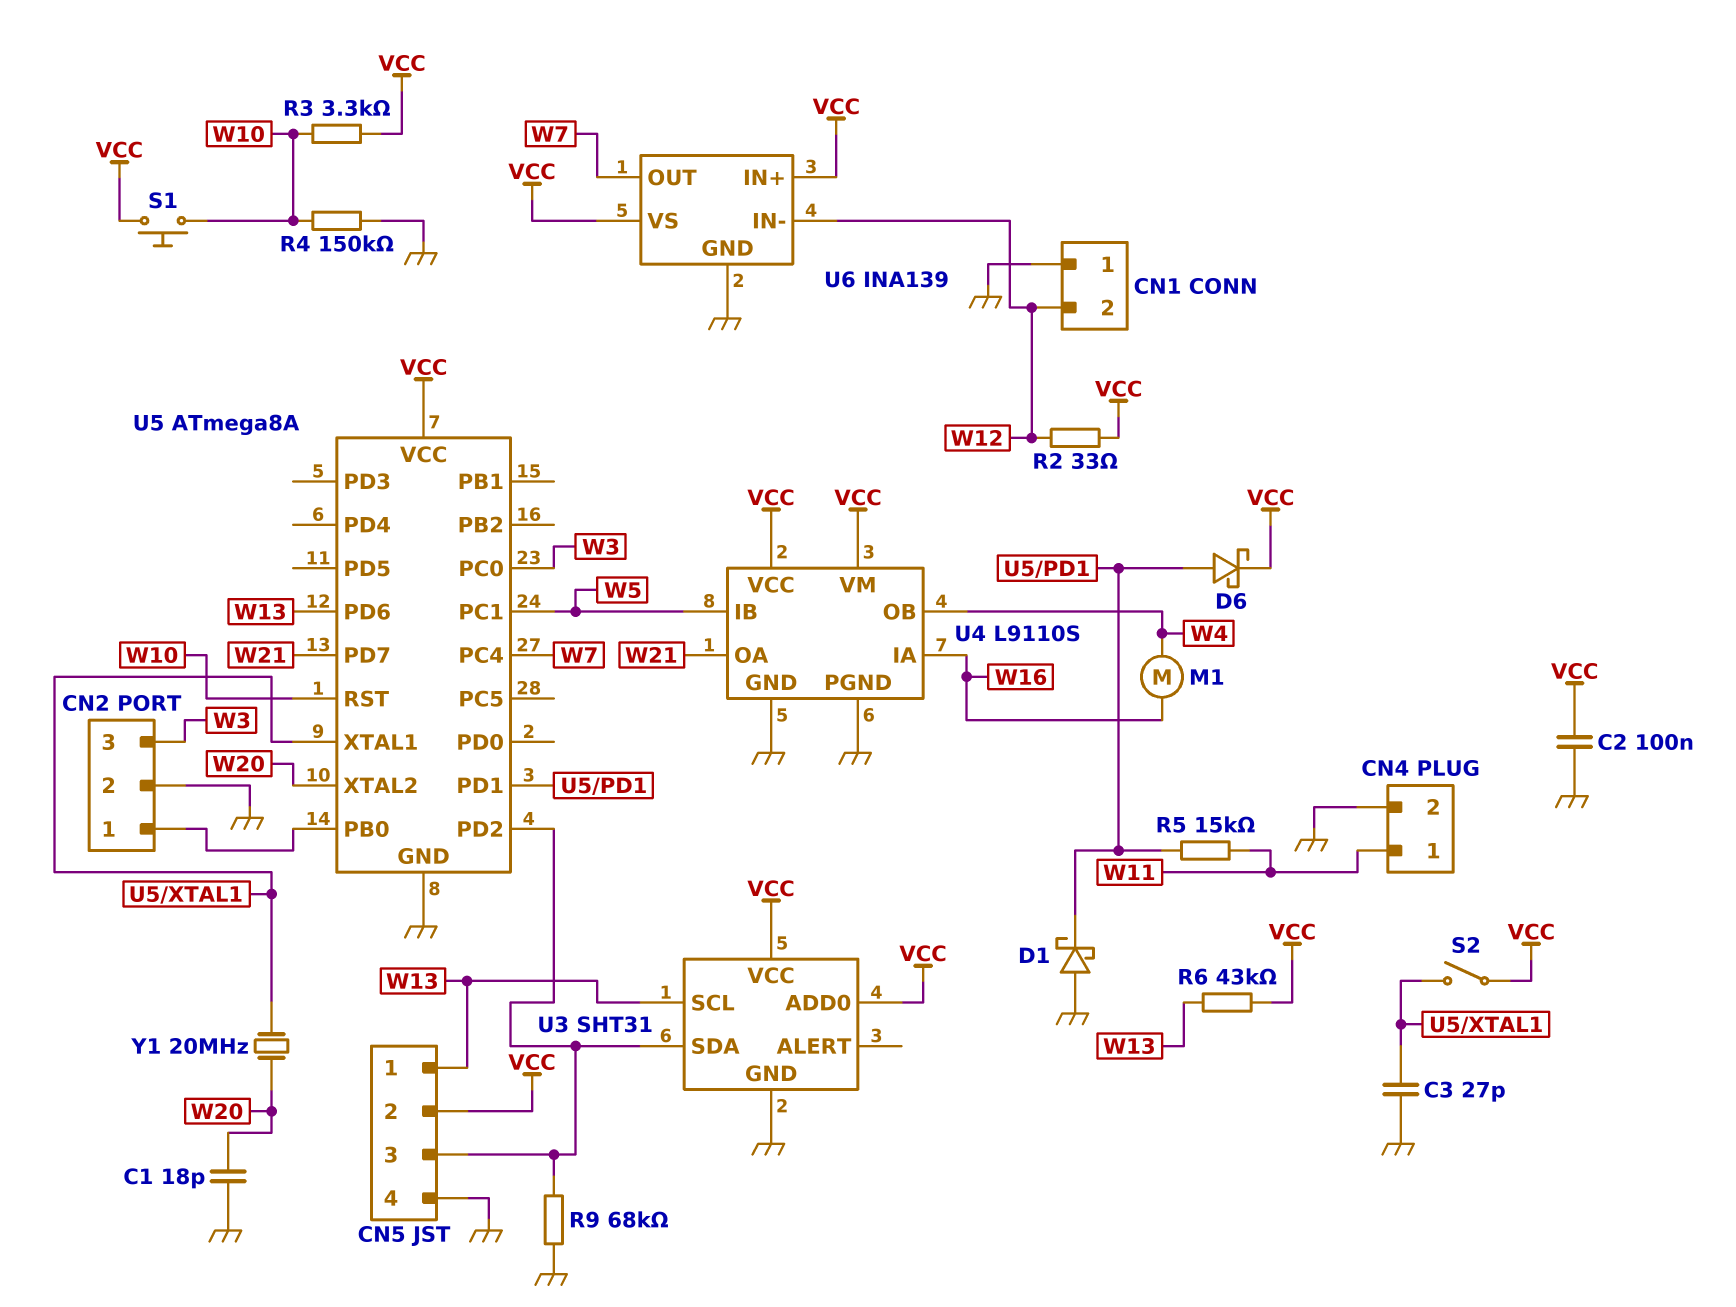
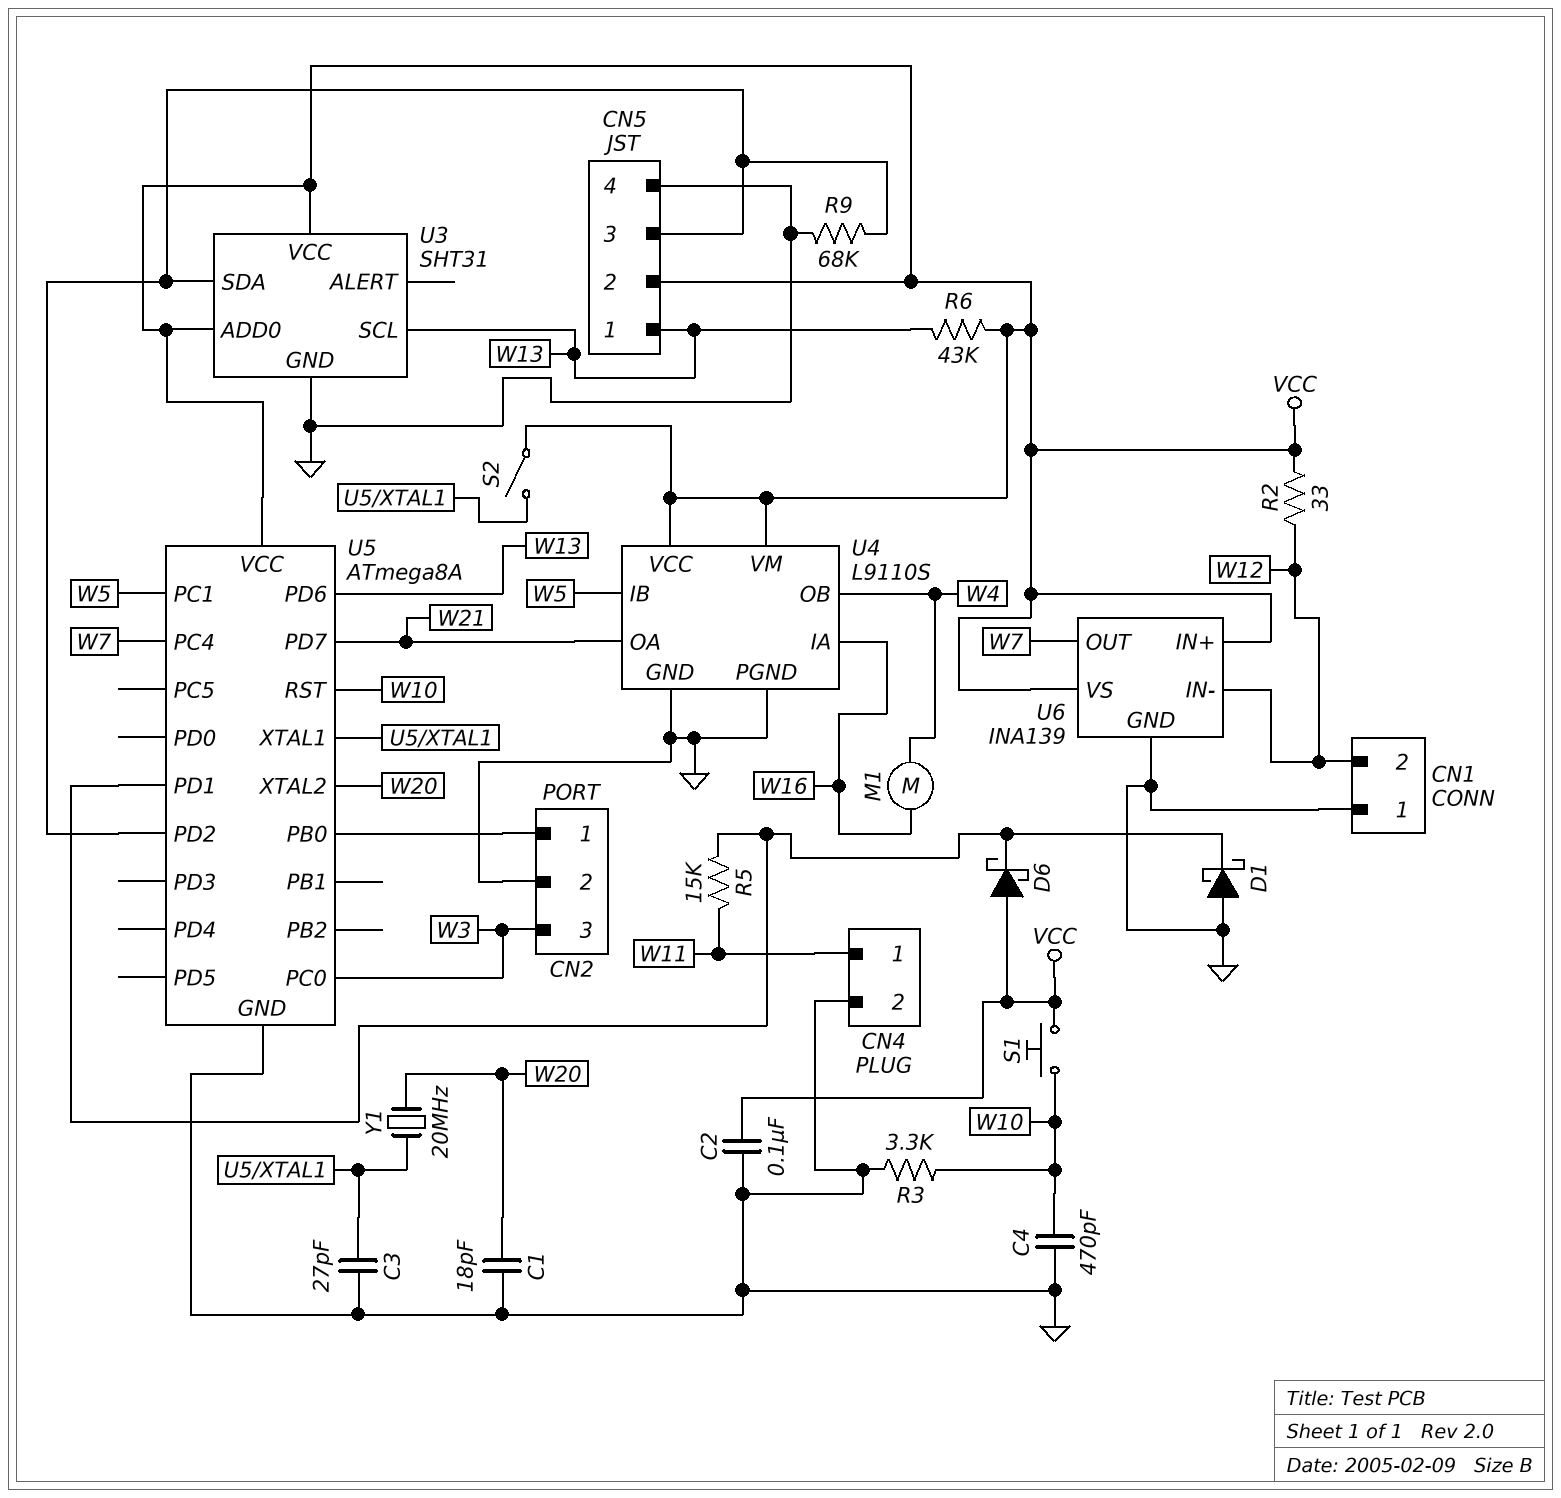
C4: none -> 470pF (GND, W10)
D6: schottky (A U5/PD1, K VCC) -> schottky (A VCC, K U5/PD1)
R3: 3.3k (VCC, W10) -> 3.3k (GND, W10)
R4: 150k (GND, W10) -> none

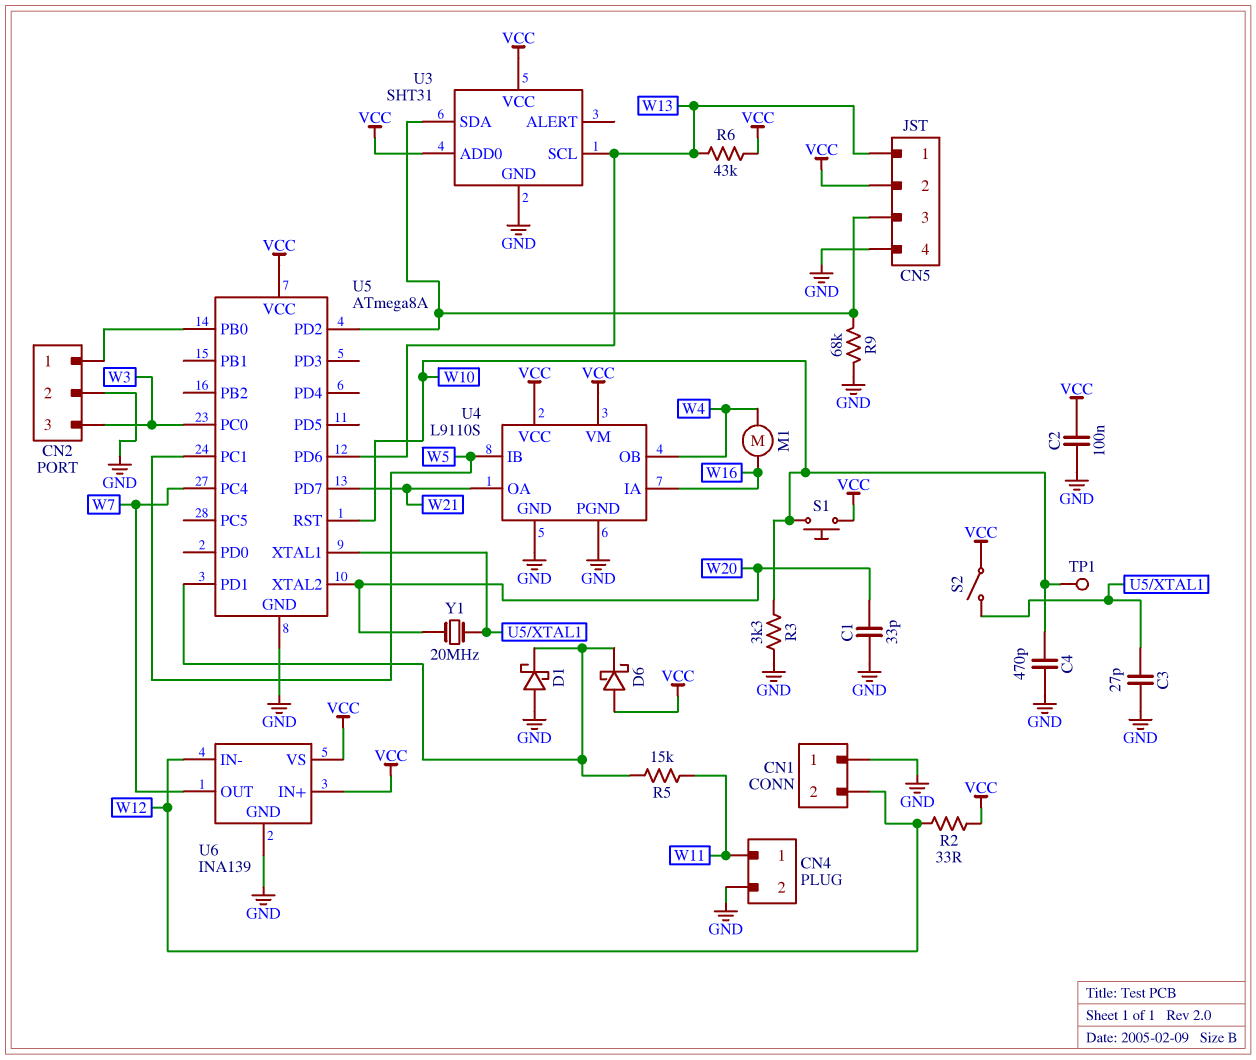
C1: 18pF (GND, W20) -> 33pF (GND, W20)
TP1: none -> test point (W10)

